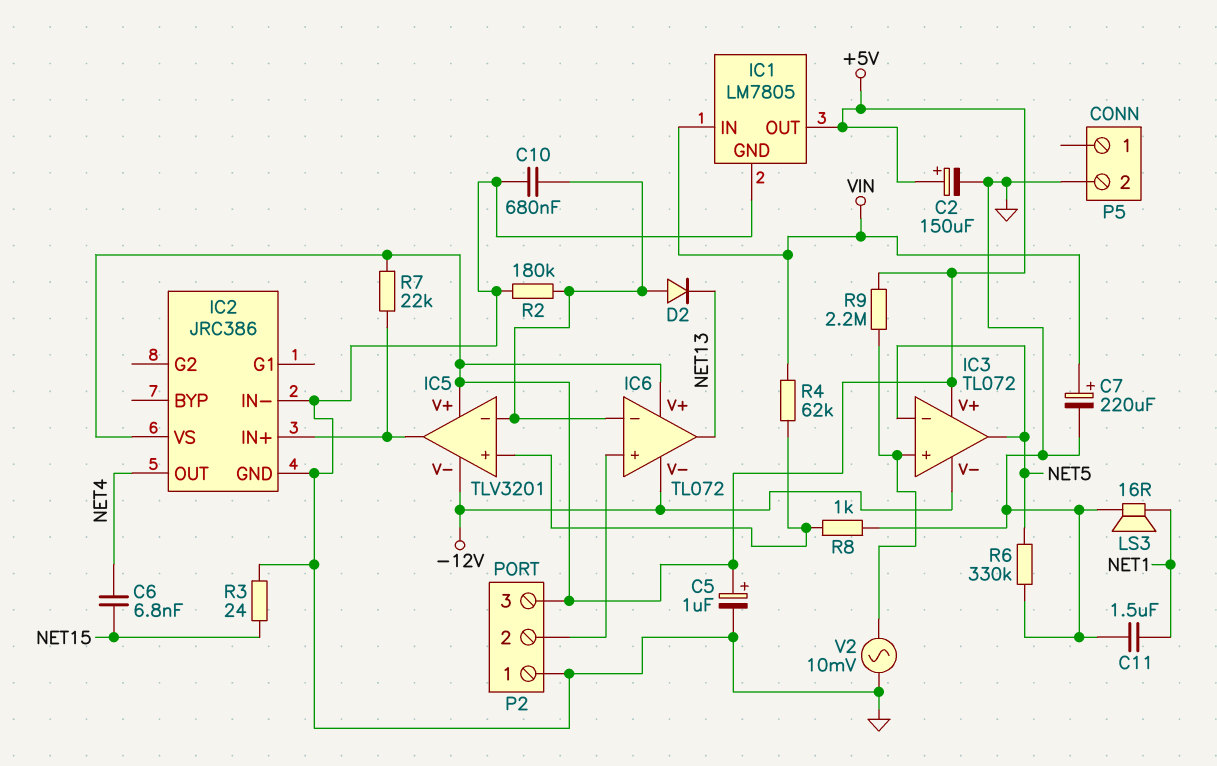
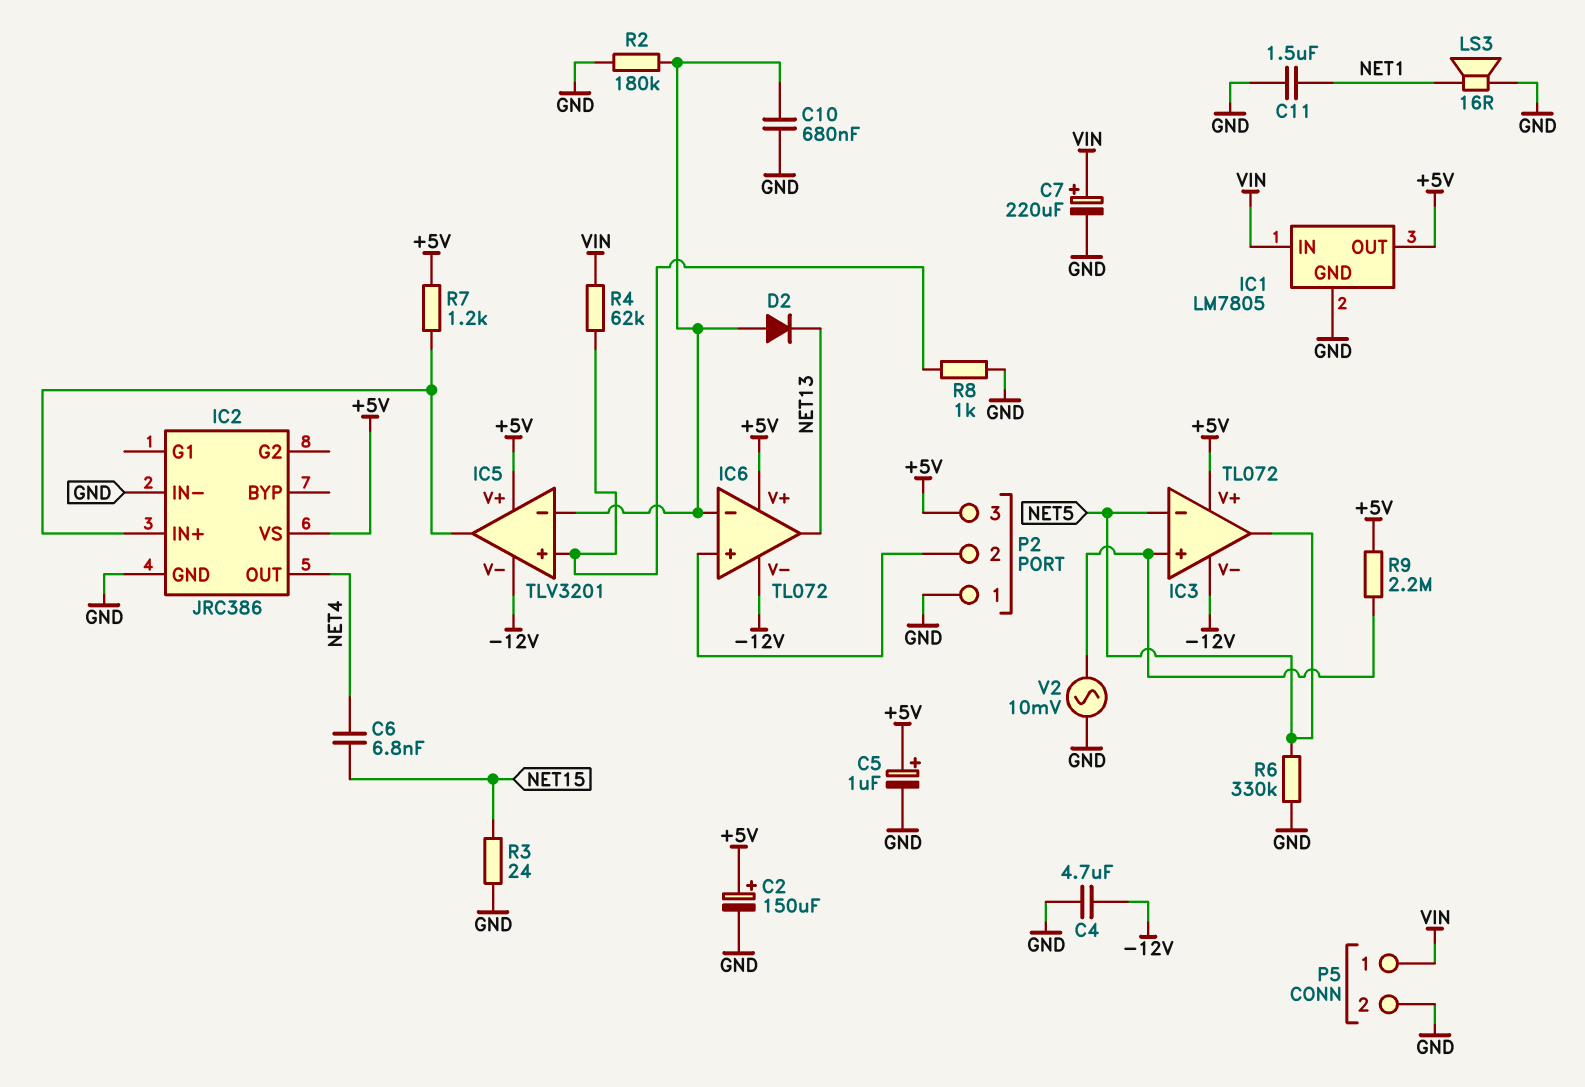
C4: none -> 4.7uF (-12V, GND)
P5 pin 1: none -> VIN
R7: 22k (+5V, IC2/IN+) -> 1.2k (+5V, IC2/IN+)

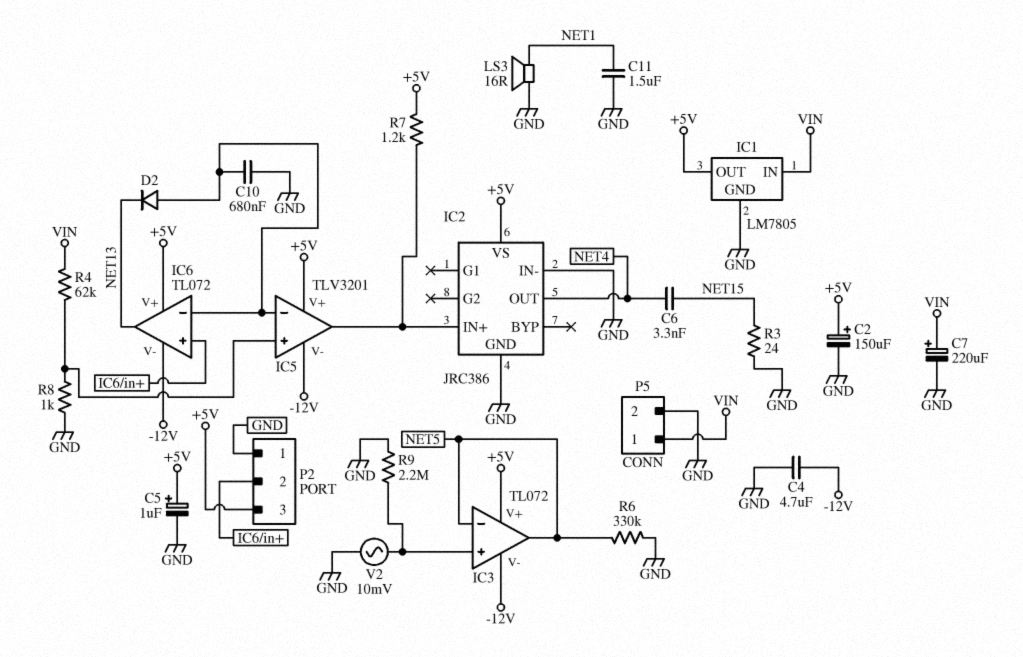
C6: 6.8nF (NET4, NET15) -> 3.3nF (NET4, NET15)
R2: 180k (GND, IC5/in-) -> none
R9: 2.2M (+5V, IC3/in+) -> 2.2M (GND, IC3/in+)

